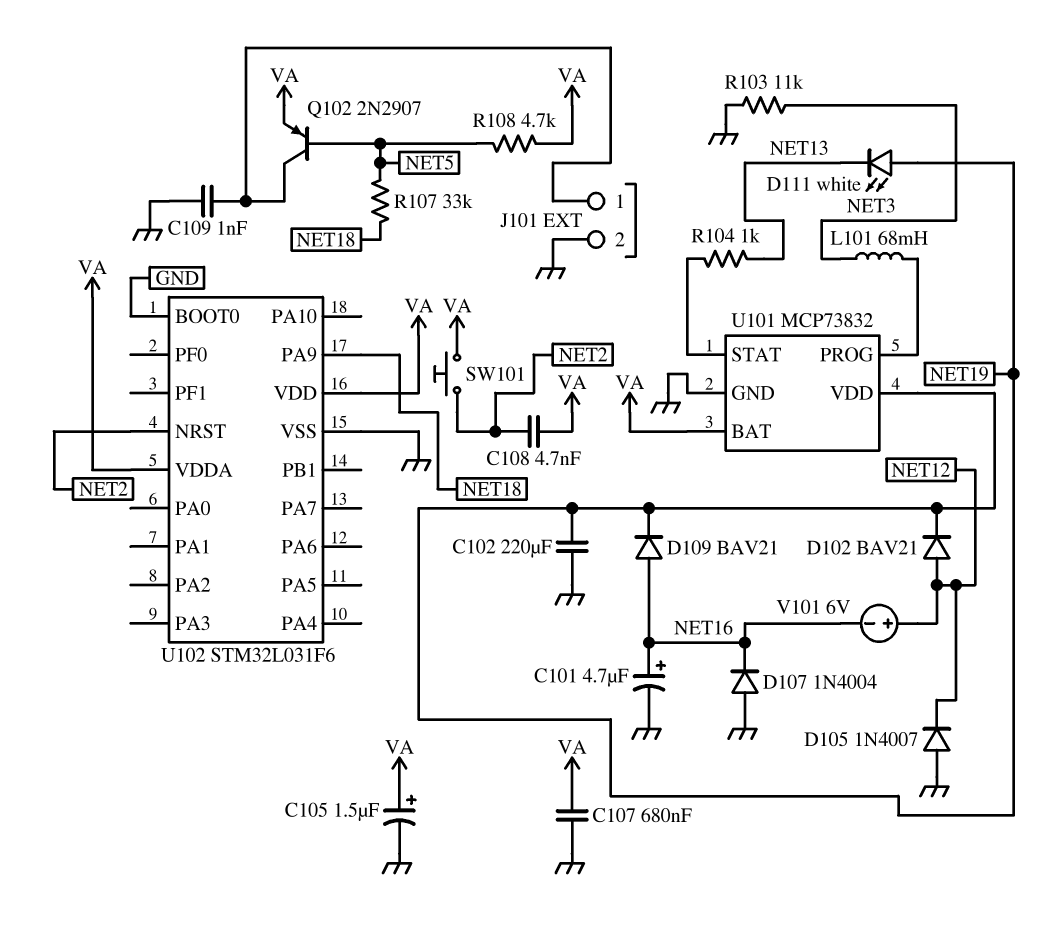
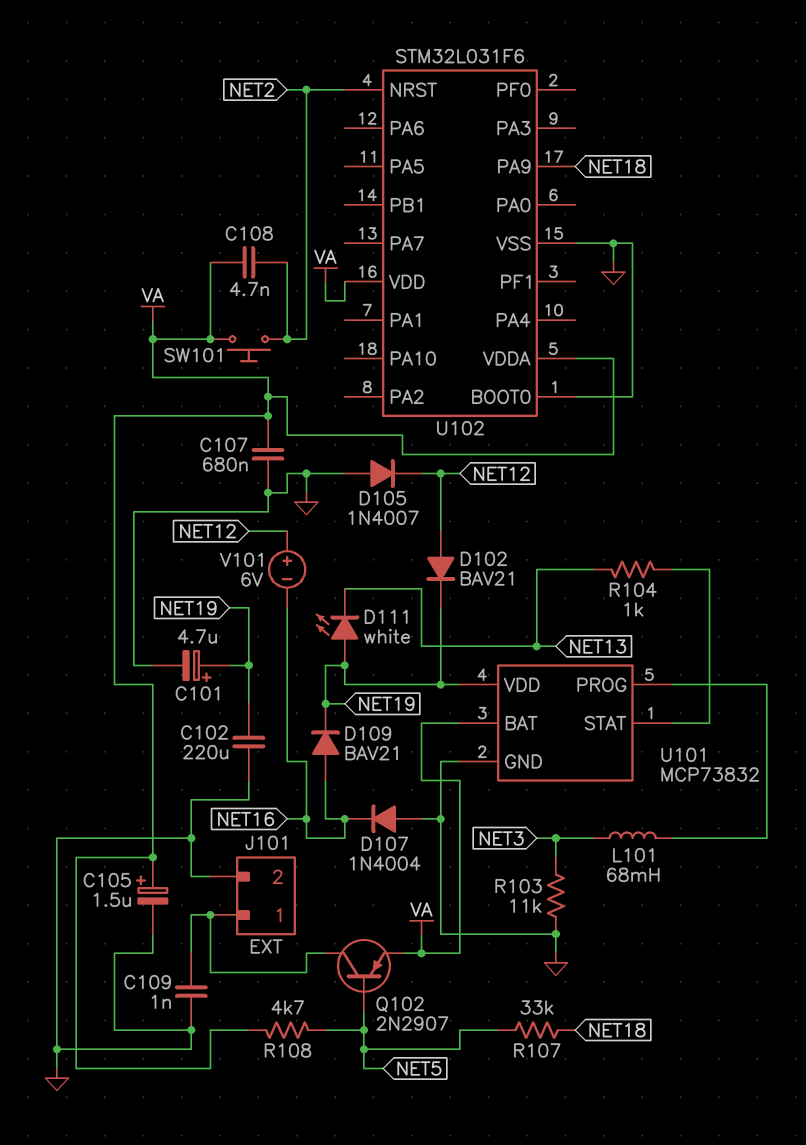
C101: 4.7uF (plus NET16, minus GND) -> 4.7uF (plus NET19, minus GND)

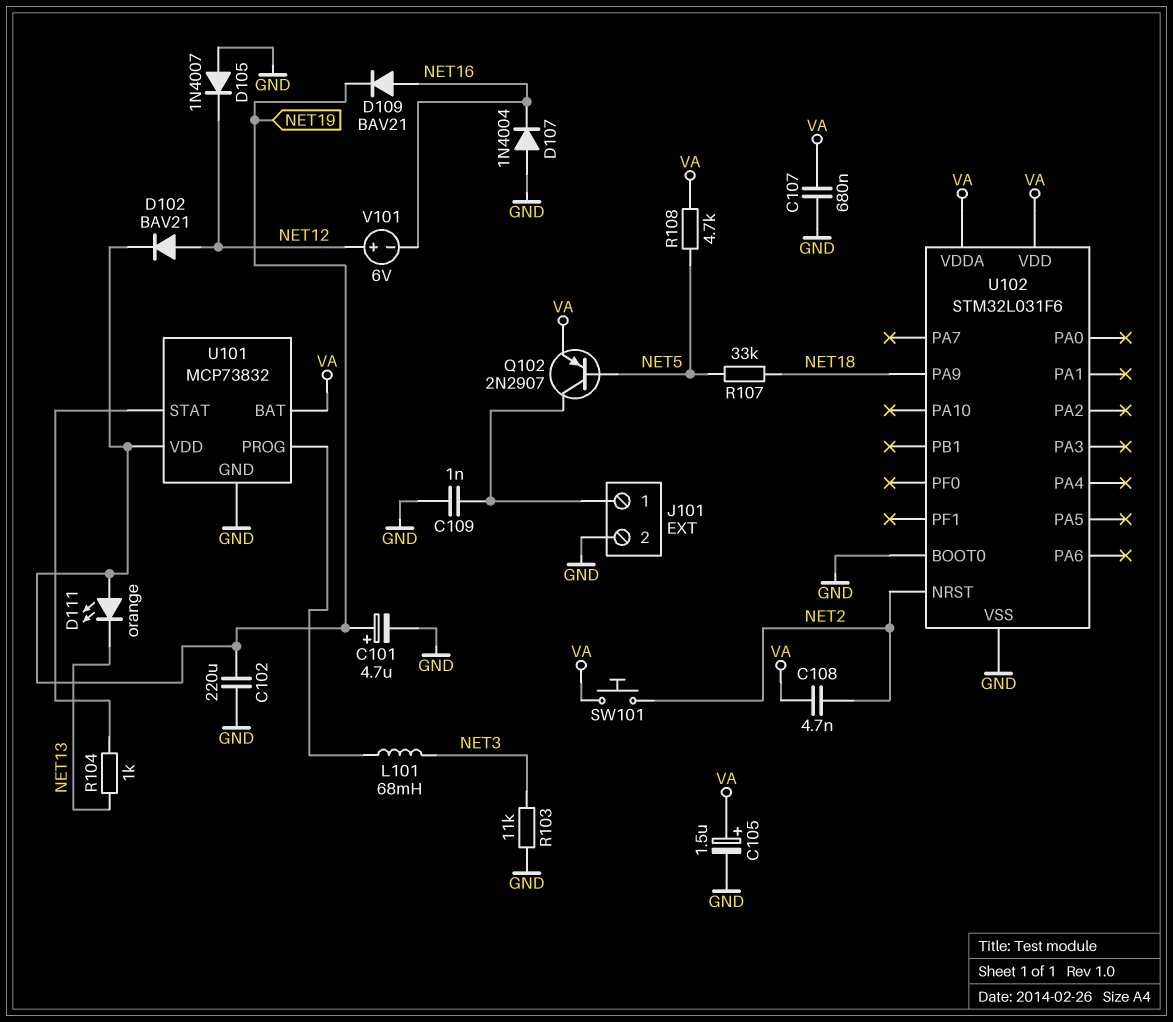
D111: LED white (A NET19, K NET13) -> LED orange (A NET19, K NET13)

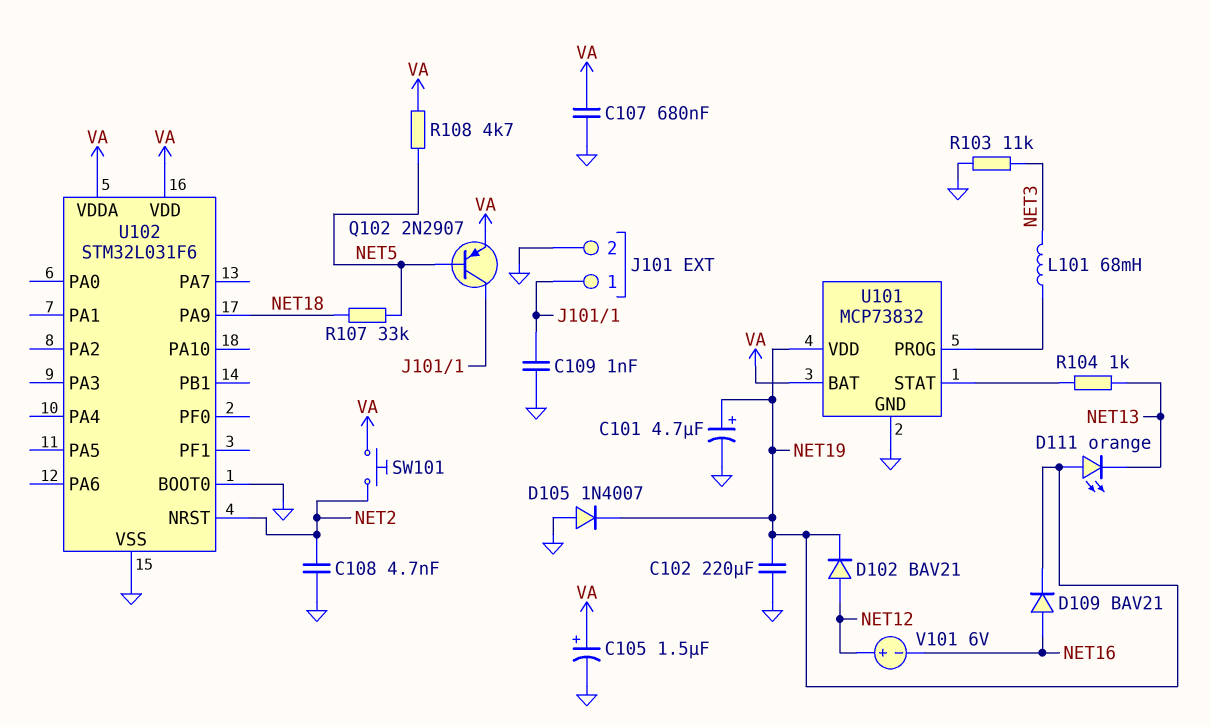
C108: 4.7nF (NET2, VA) -> 4.7nF (GND, NET2)
D105: diode 1N4007 (A GND, K NET12) -> diode 1N4007 (A GND, K NET19)
D107: diode 1N4004 (A GND, K NET16) -> none

